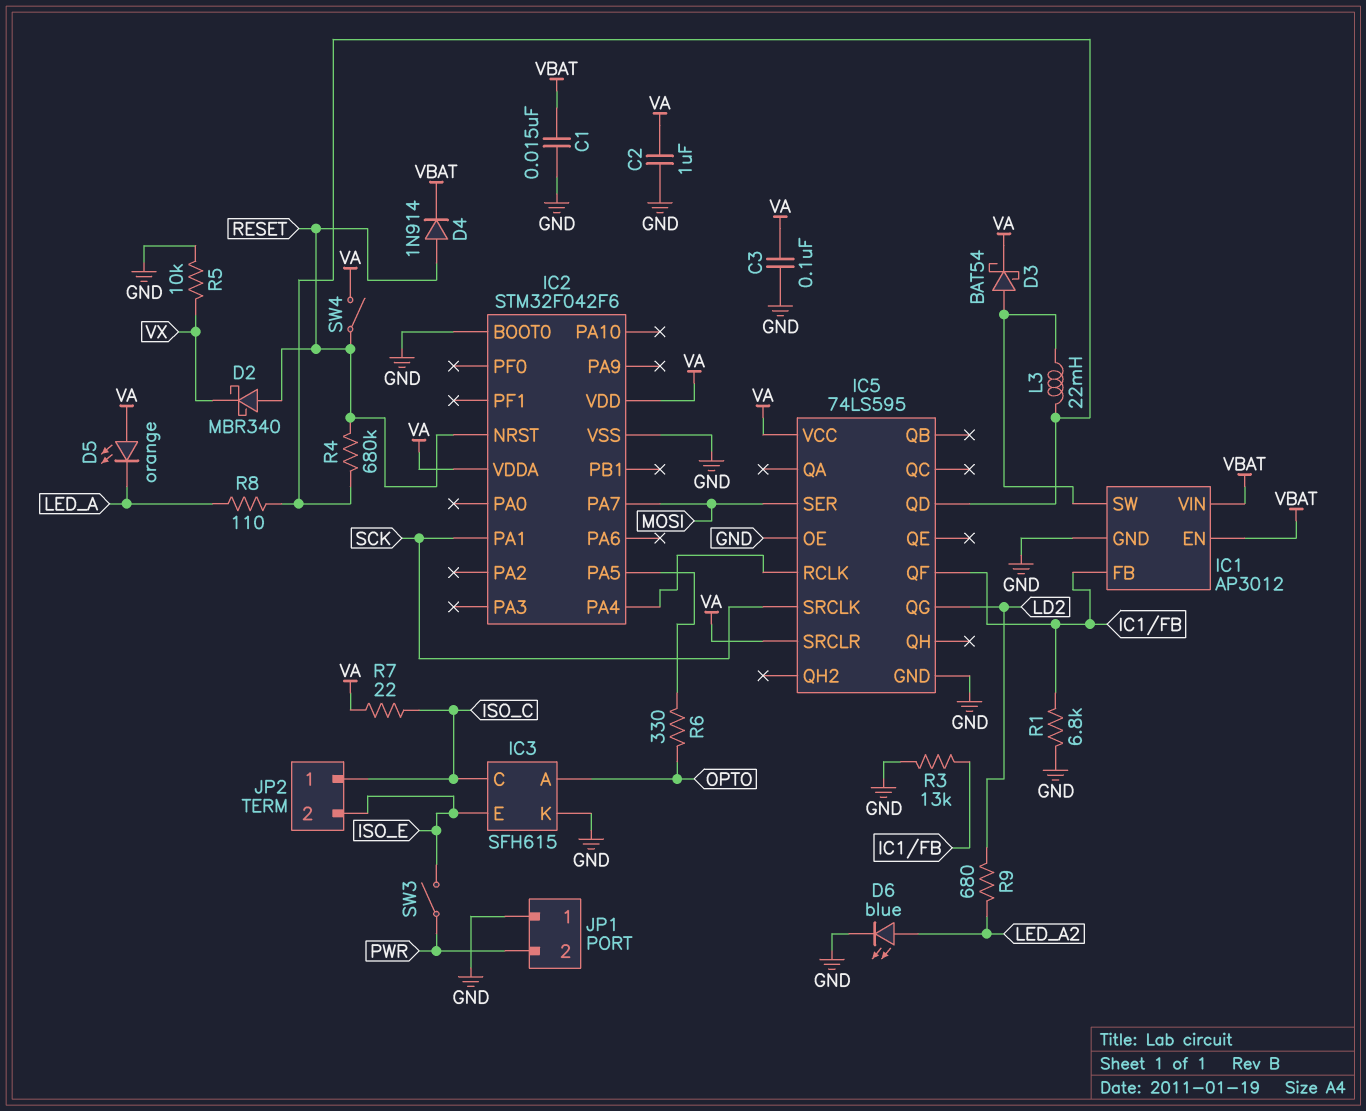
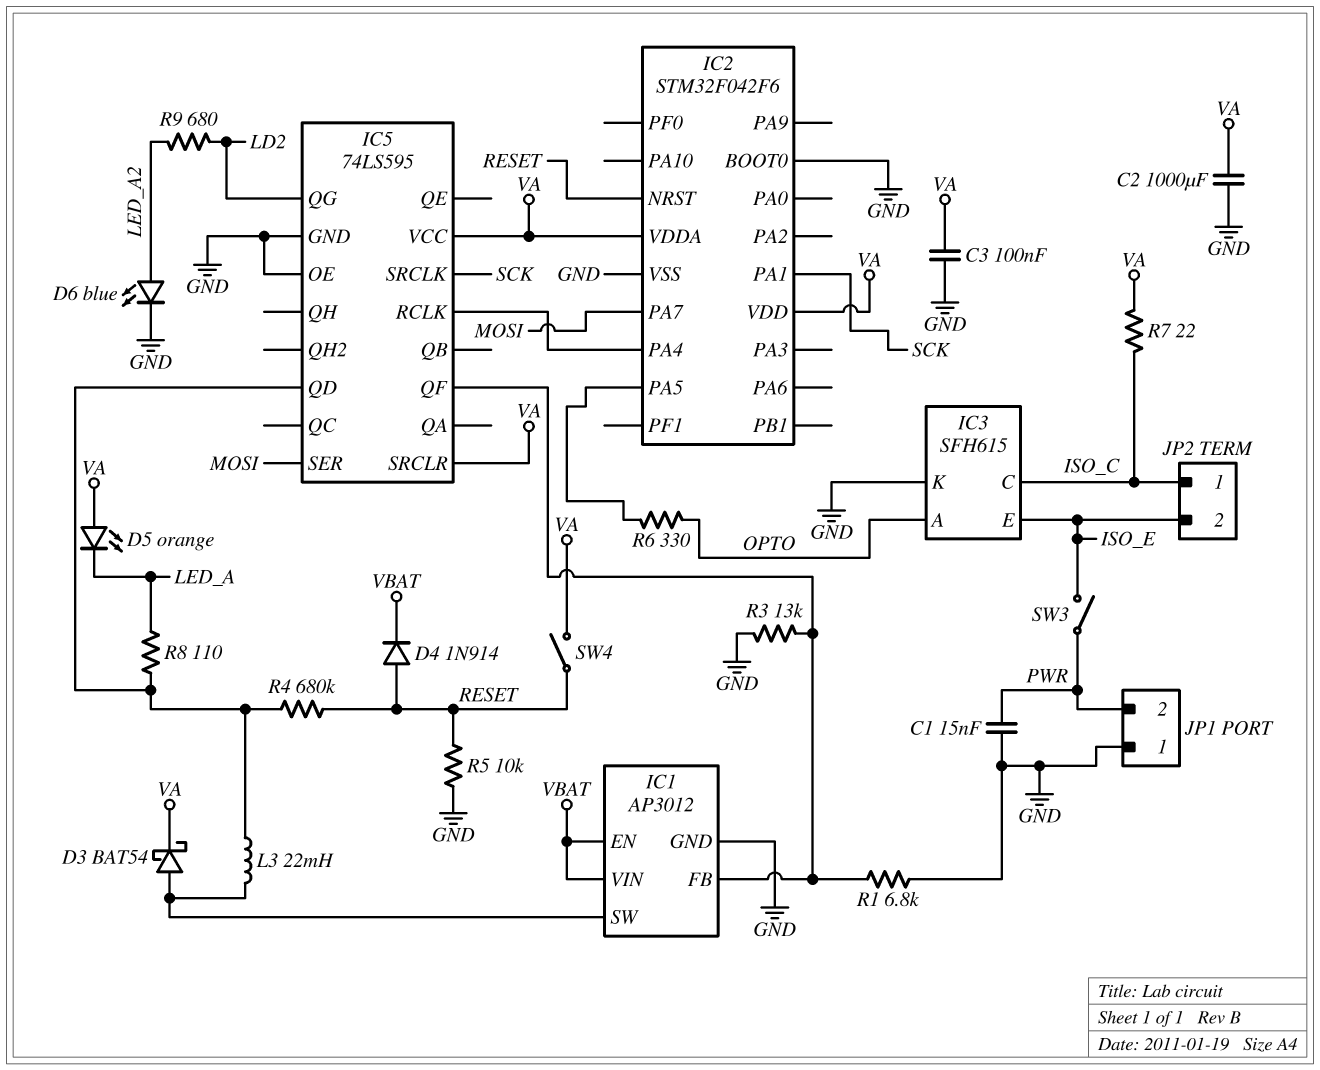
C1: 15nF (GND, VBAT) -> 15nF (GND, PWR)
C2: 1uF (GND, VA) -> 1000uF (GND, VA)
D2: schottky MBR340 (A RESET, K VX) -> none
R5: 10k (GND, VX) -> 10k (GND, RESET)

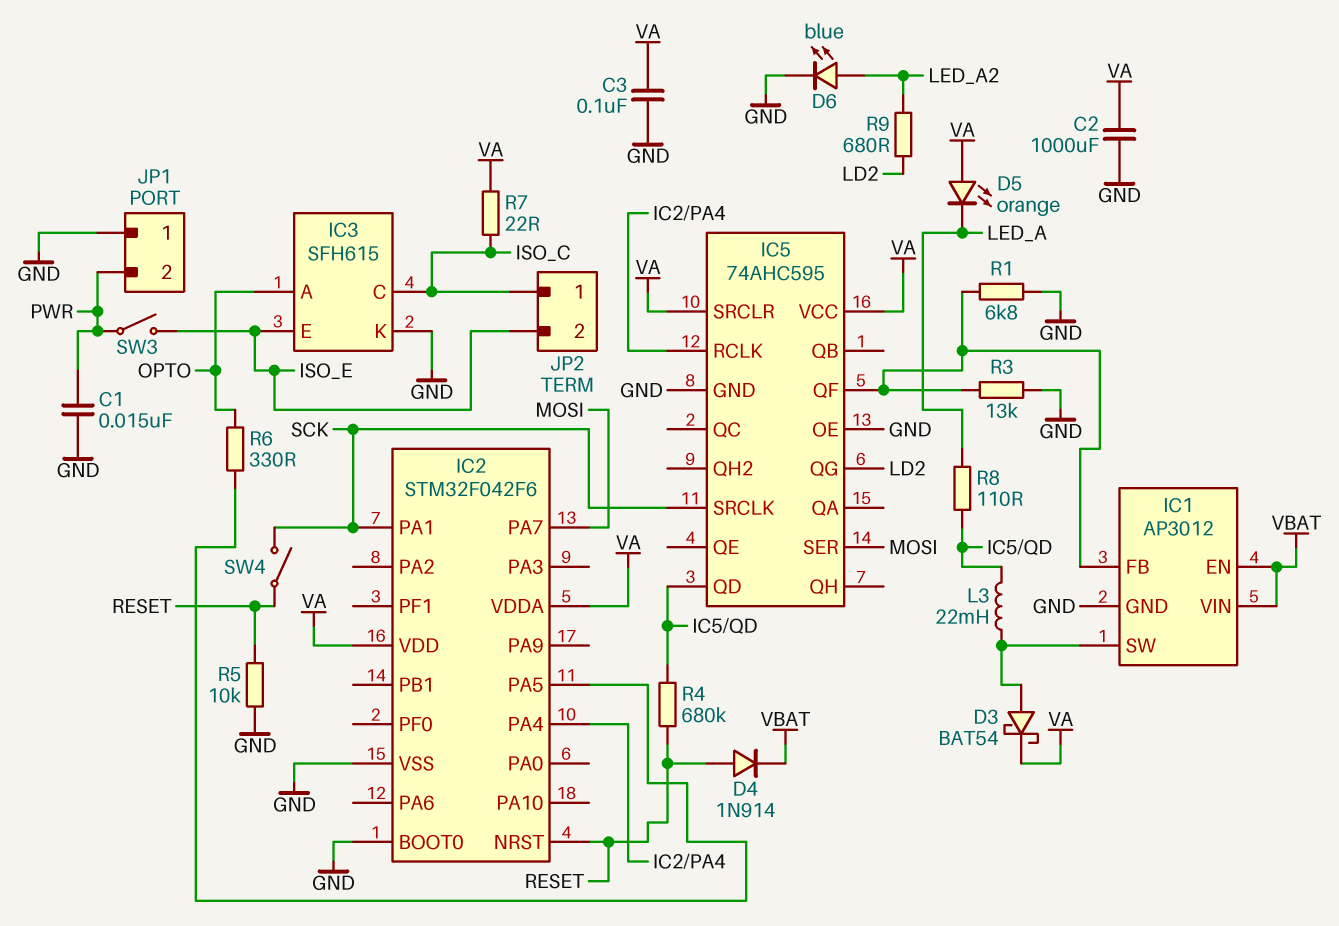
IC5: 74LS595 -> 74AHC595
SW4: switch (RESET, VA) -> switch (RESET, SCK)

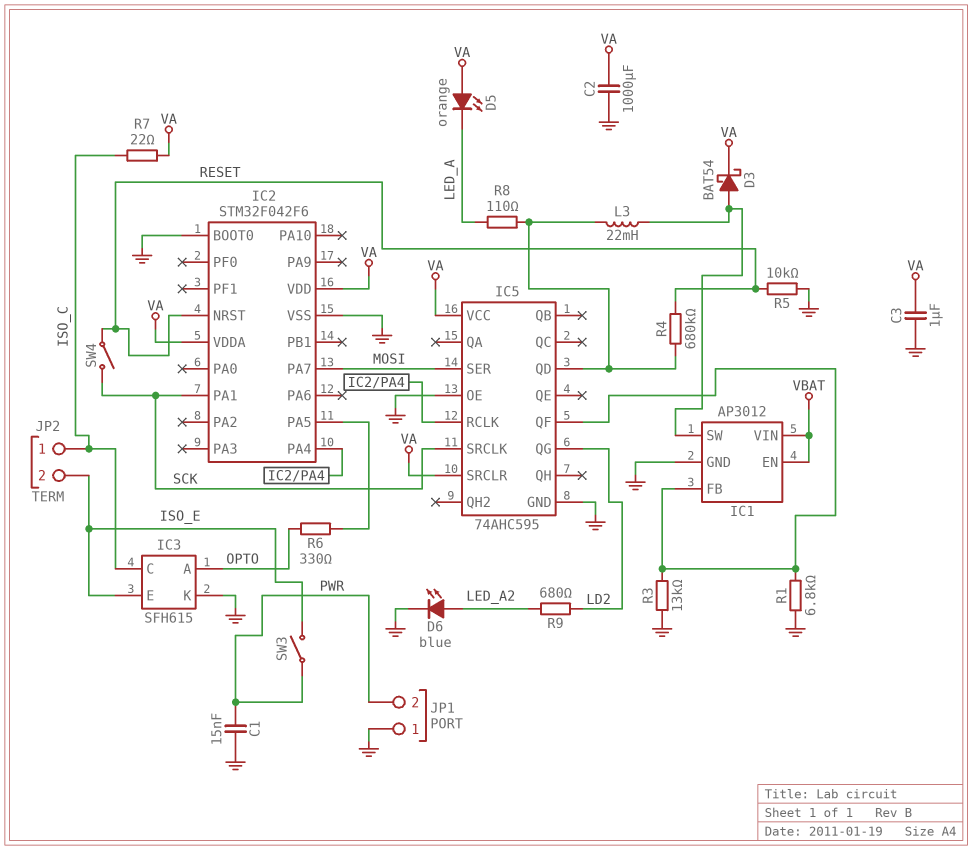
C3: 100nF (GND, VA) -> 1uF (GND, VA)
D4: diode 1N914 (A RESET, K VBAT) -> none

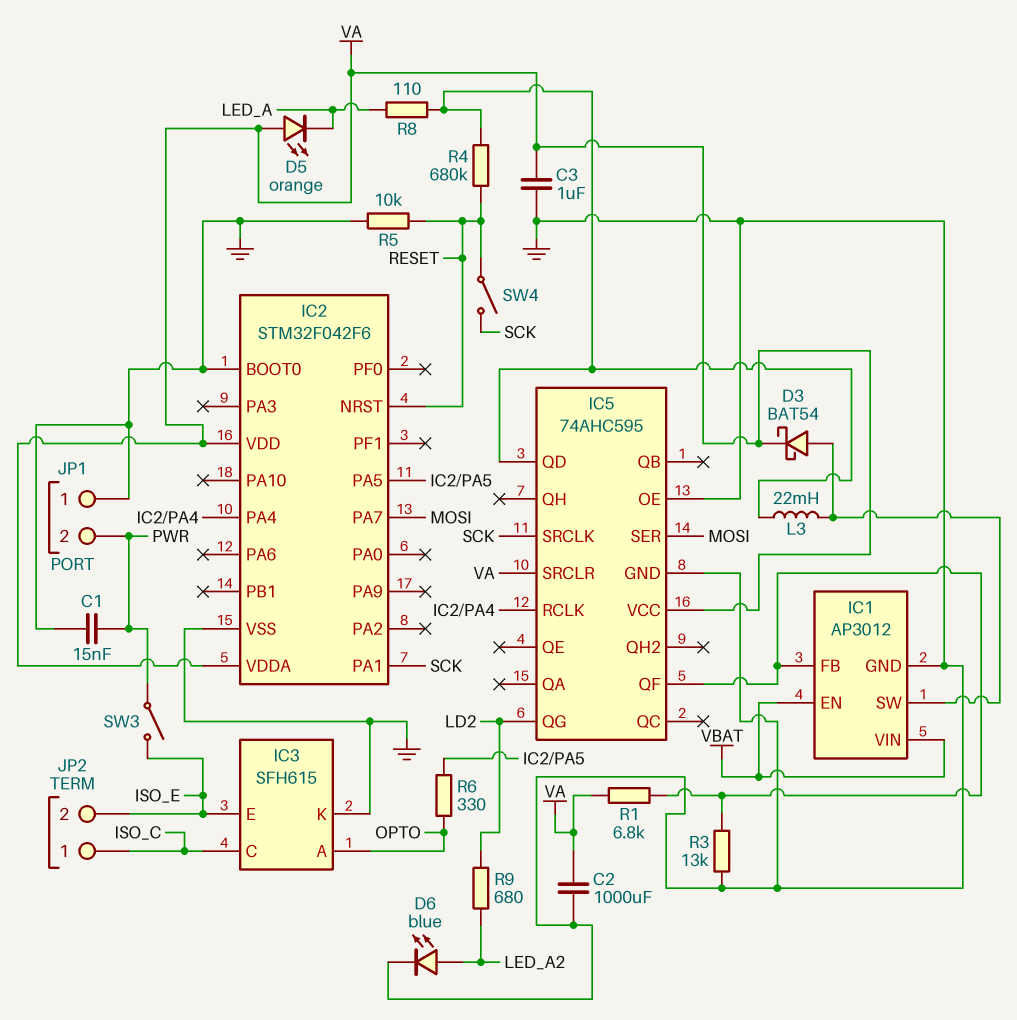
R1: 6.8k (GND, IC1/FB) -> 6.8k (IC1/FB, VA)
R7: 22 (ISO_C, VA) -> none

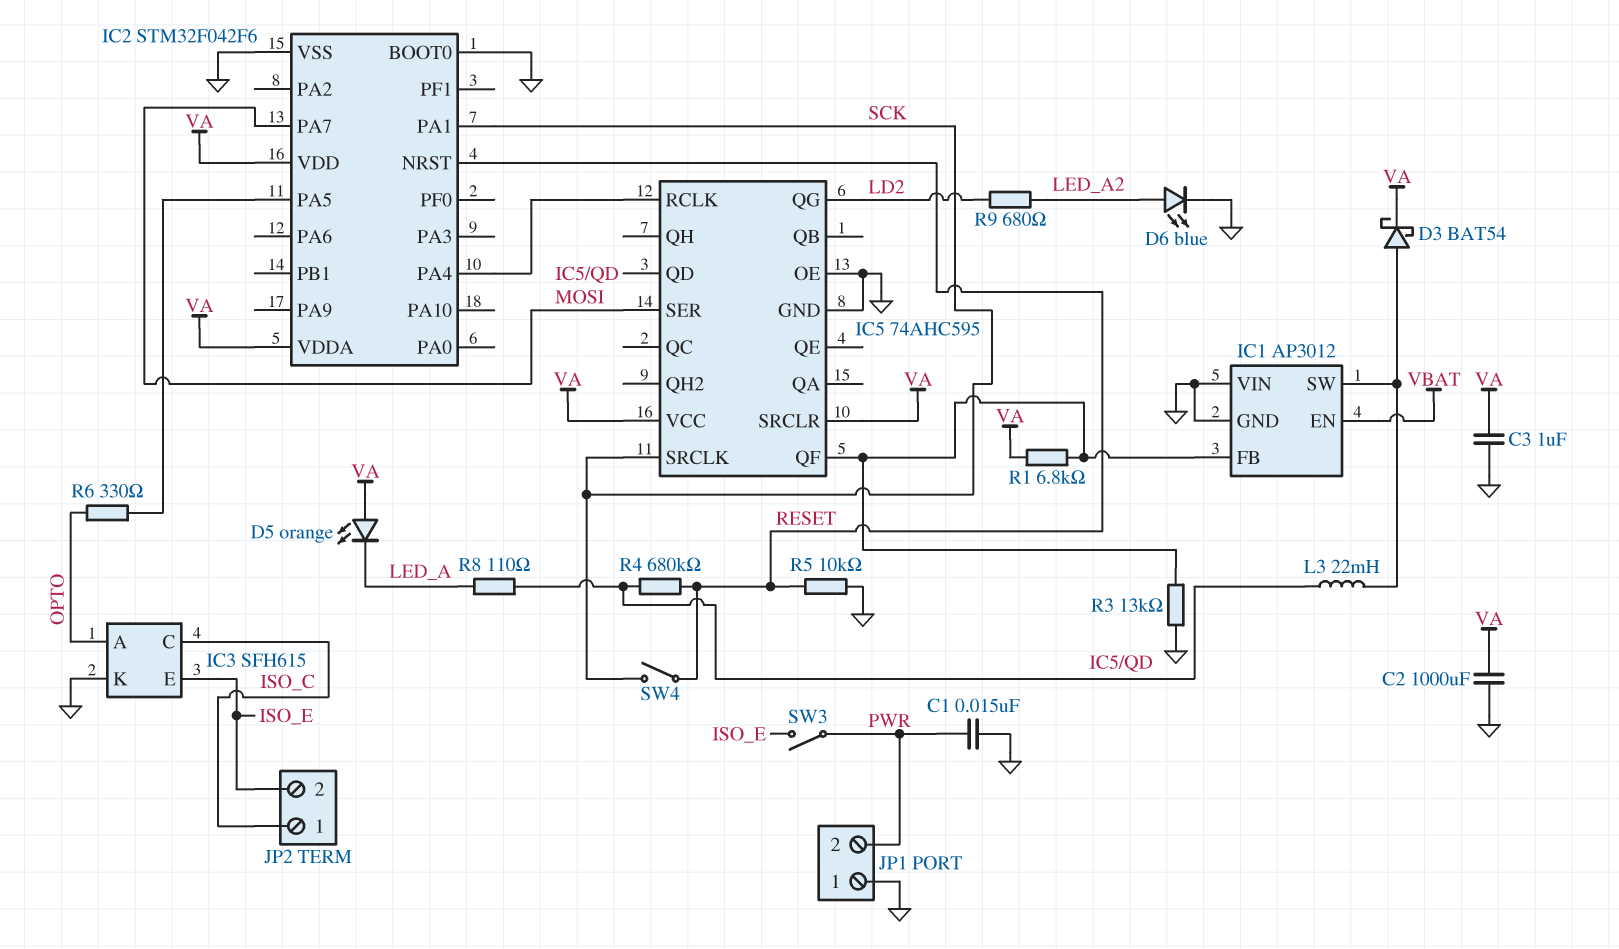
IC1 pin VIN: VBAT -> GND

